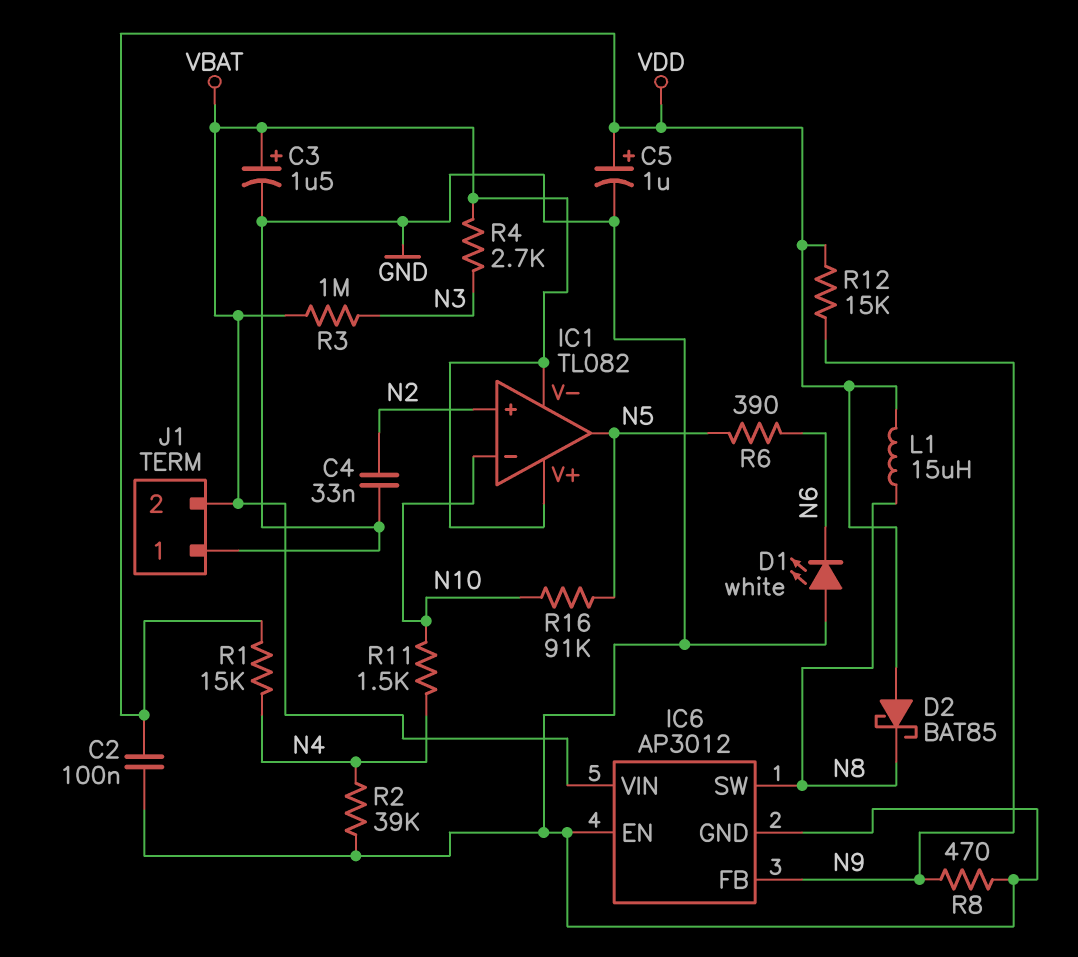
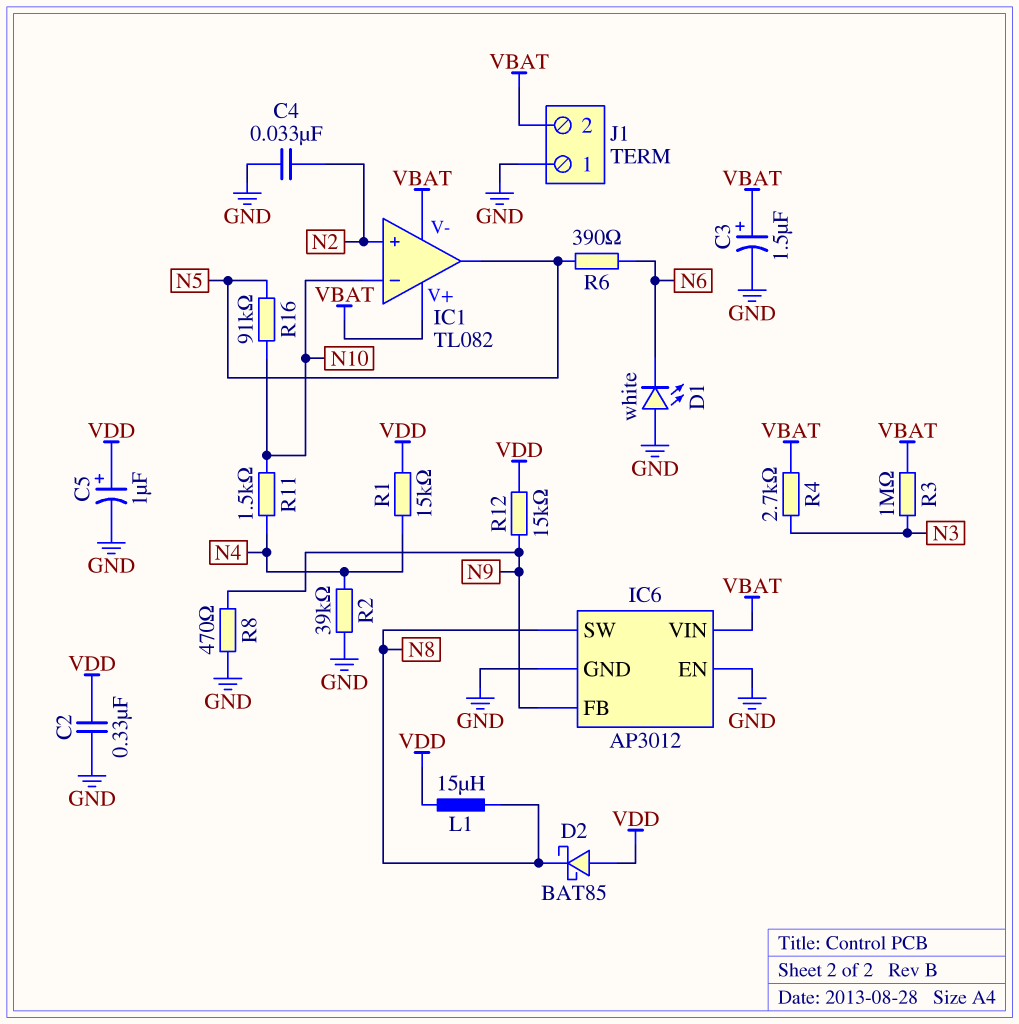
C2: 100nF (GND, VDD) -> 330nF (GND, VDD)

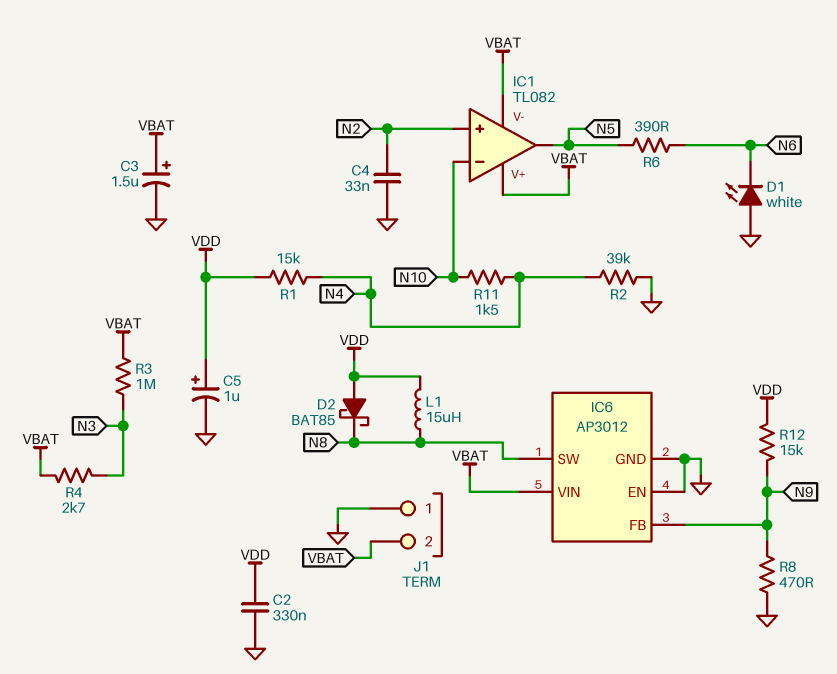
R16: 91k (N5, N10) -> none

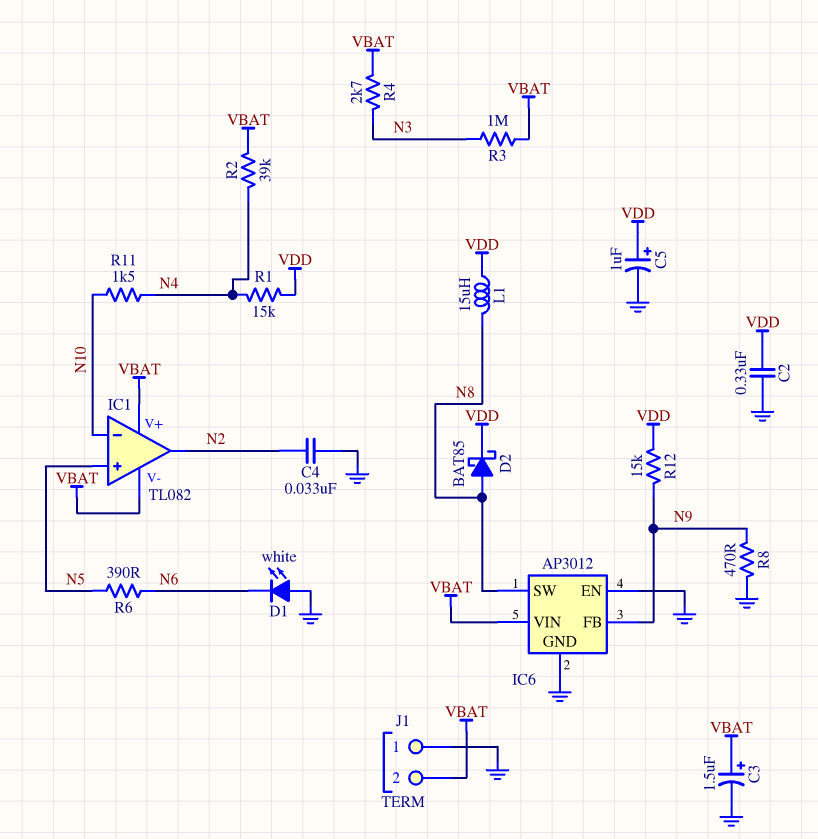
D2: schottky BAT85 (A VDD, K N8) -> schottky BAT85 (A N8, K VDD)
IC1 pin in+: N2 -> N5
IC1 pin out: N5 -> N2
R2: 39k (GND, N4) -> 39k (N4, VBAT)

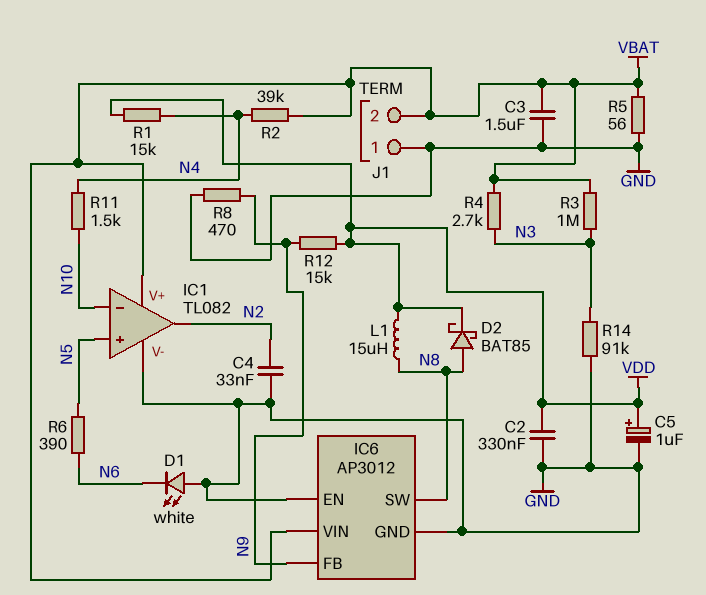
C3: 1.5uF (plus VBAT, minus GND) -> 1.5uF (GND, VBAT)
IC1 pin V-: VBAT -> GND
R5: none -> 56 (GND, VBAT)
R14: none -> 91k (GND, N3)

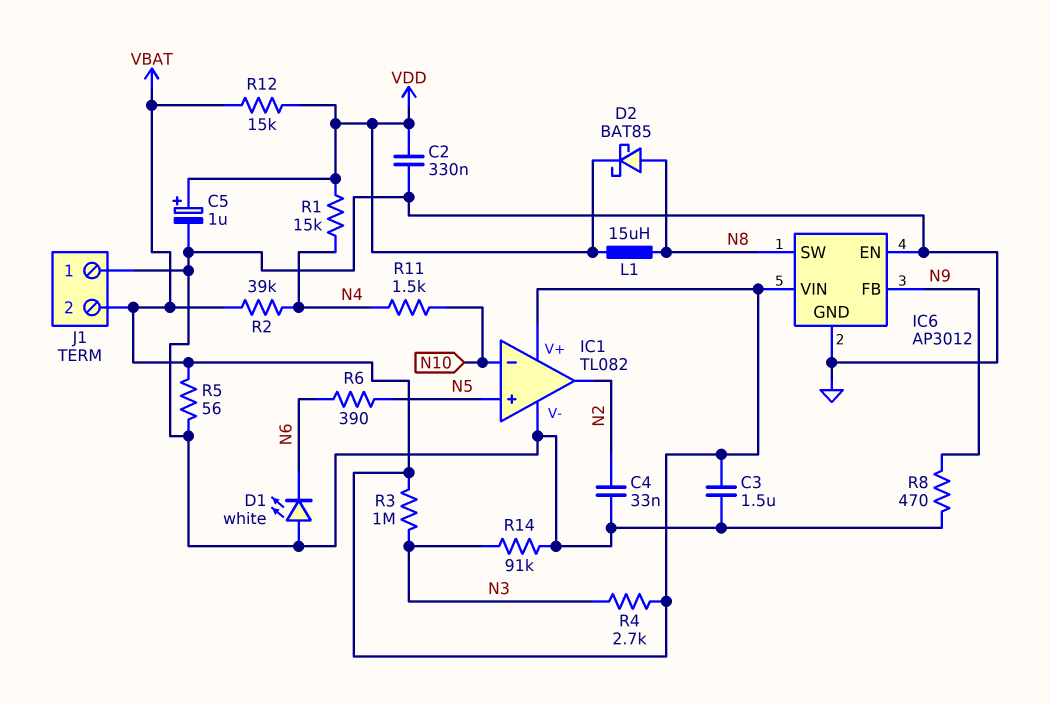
R12: 15k (N9, VDD) -> 15k (VBAT, VDD)

